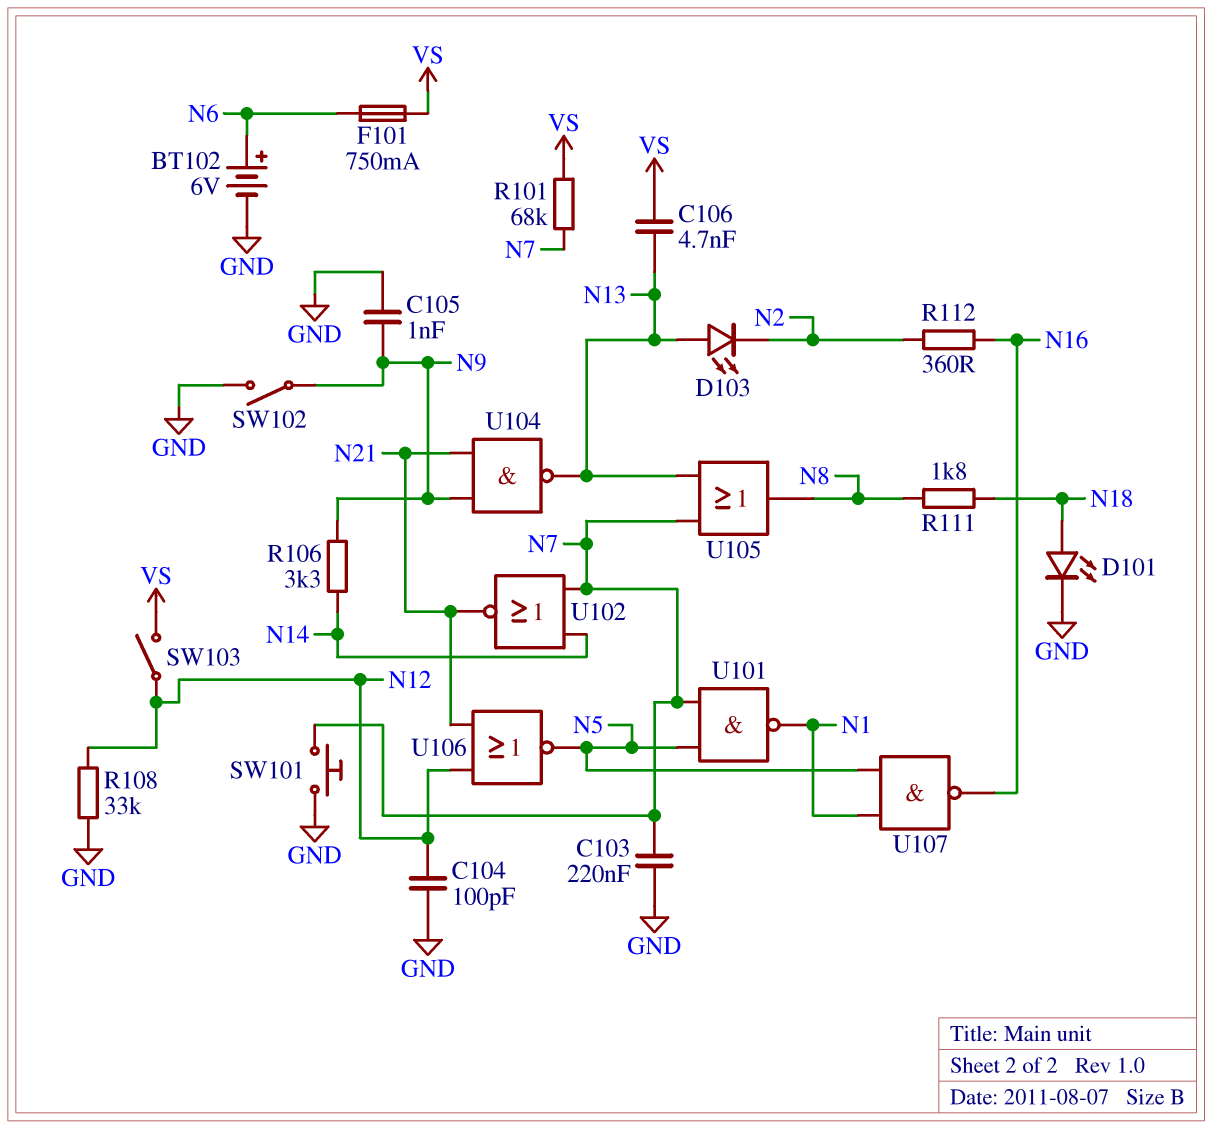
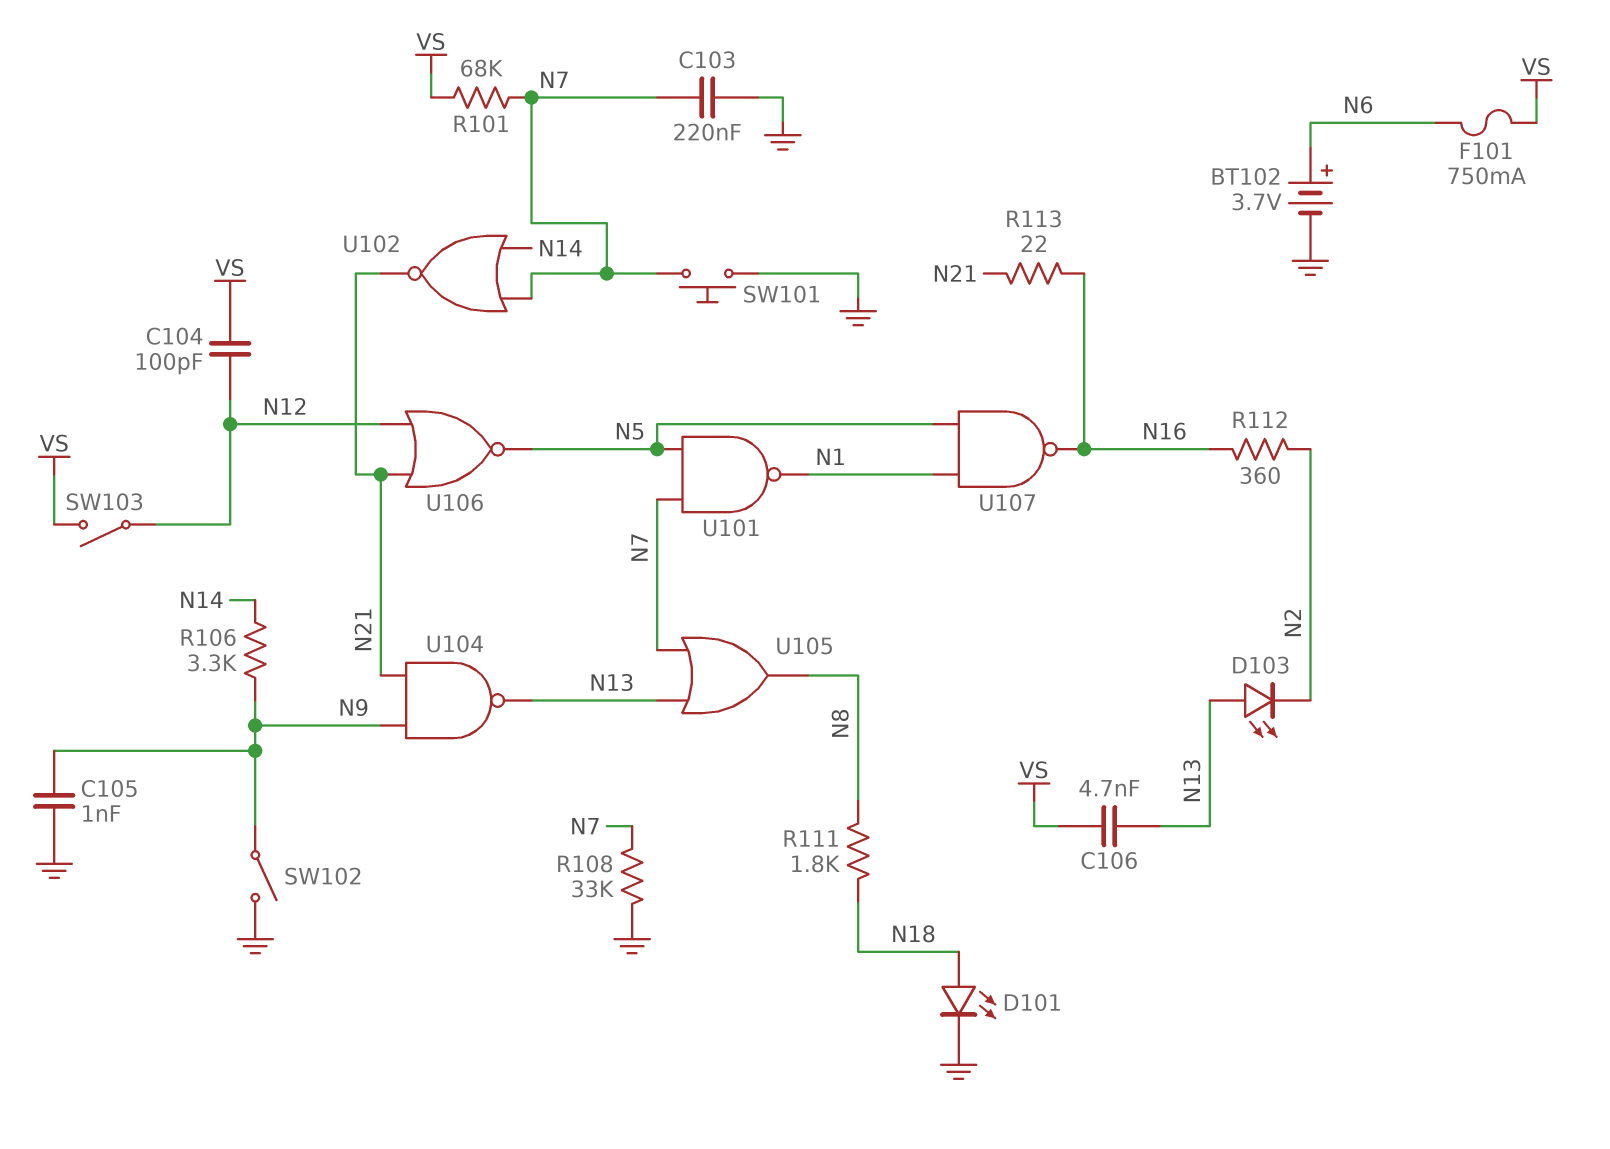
BT102: 6V (plus N6, minus GND) -> 3.7V (plus N6, minus GND)
C104: 100pF (GND, N12) -> 100pF (N12, VS)
R108: 33k (GND, N12) -> 33k (GND, N7)
R113: none -> 22 (N16, N21)

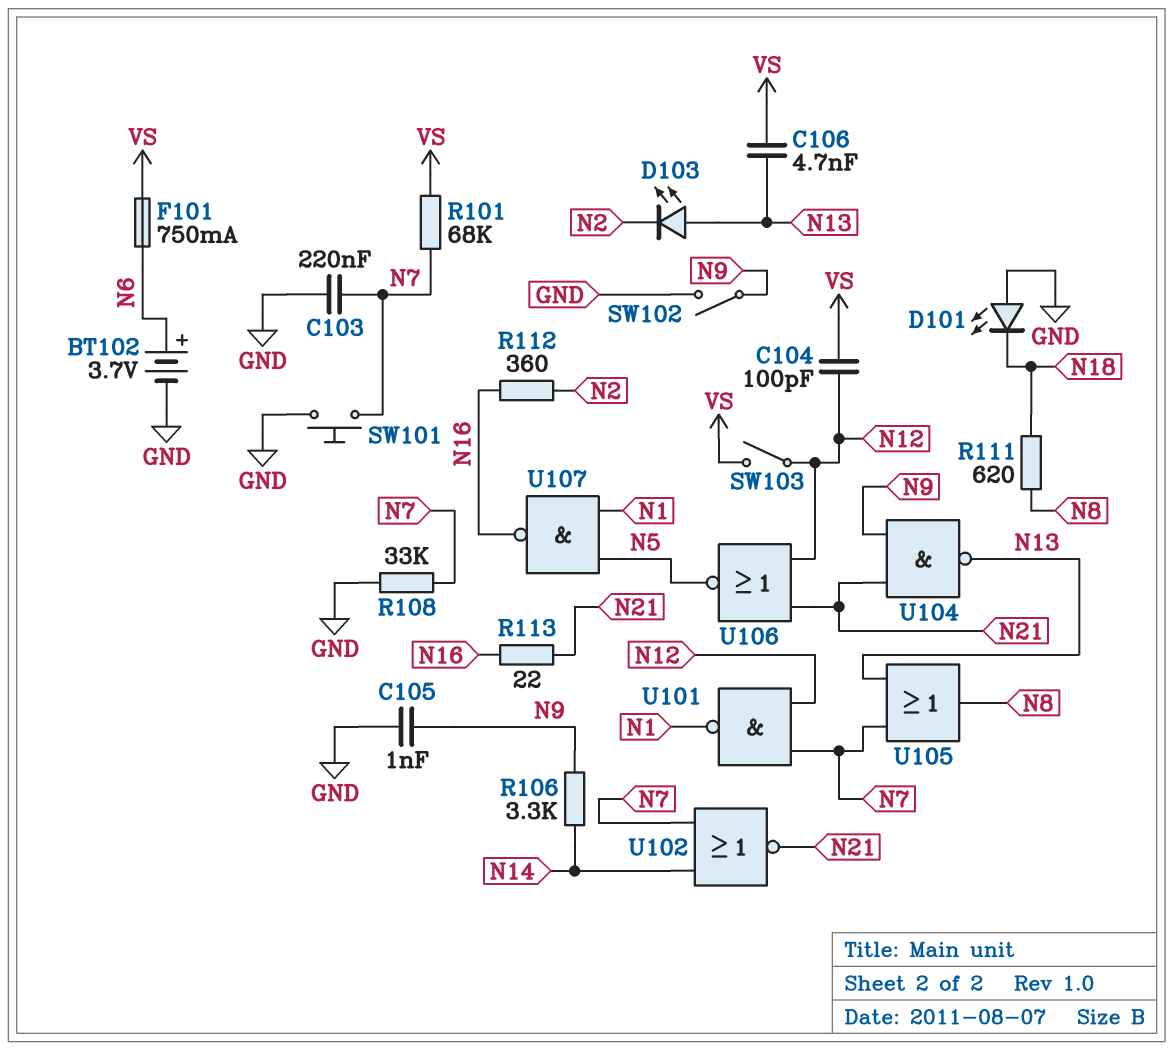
D101: LED (A N18, K GND) -> LED (A GND, K N18)
R111: 1.8k (N8, N18) -> 620 (N8, N18)
U101: NAND (in N5, in N7, out N1) -> NAND (in N7, in N12, out N1)

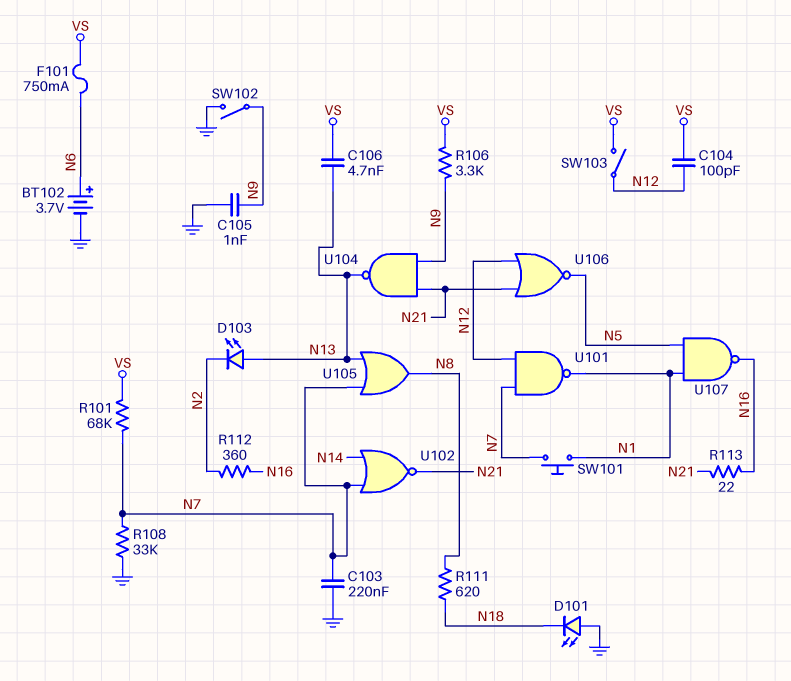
R106: 3.3k (N9, N14) -> 3.3k (N9, VS)
SW101: button (GND, N7) -> button (N1, N7)

